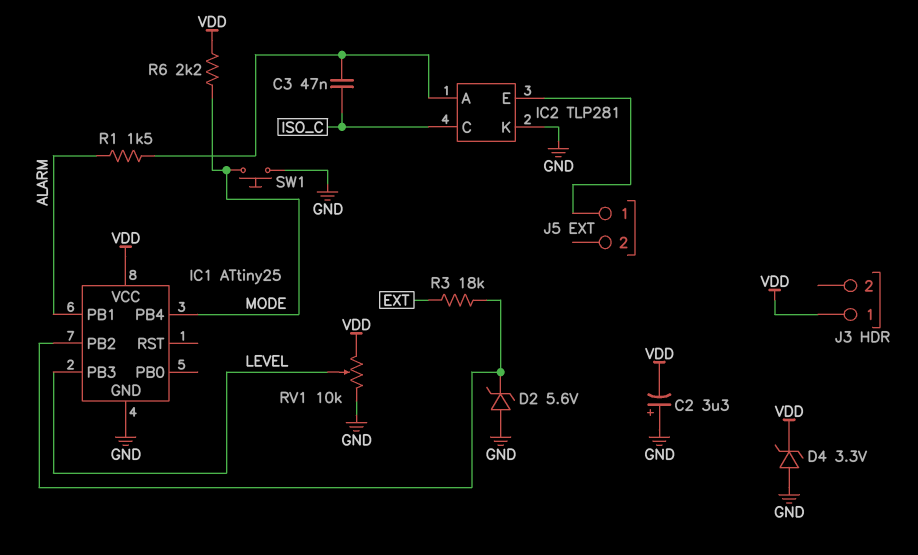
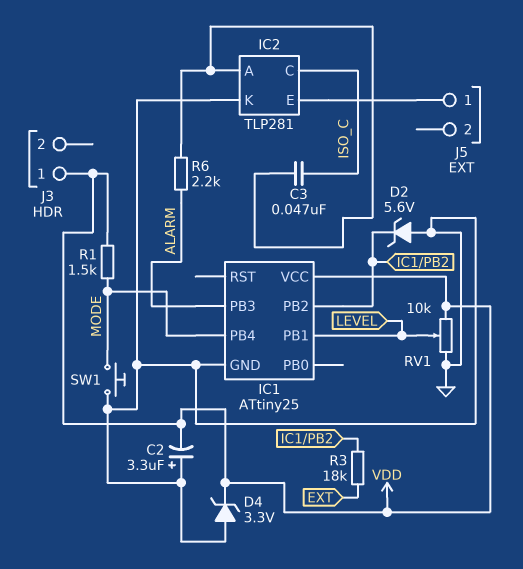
IC1 pin PB1: ALARM -> LEVEL
IC1 pin PB3: LEVEL -> ALARM
R1: 1.5k (ALARM, IC2/A) -> 1.5k (MODE, VDD)
R6: 2.2k (MODE, VDD) -> 2.2k (ALARM, IC2/A)

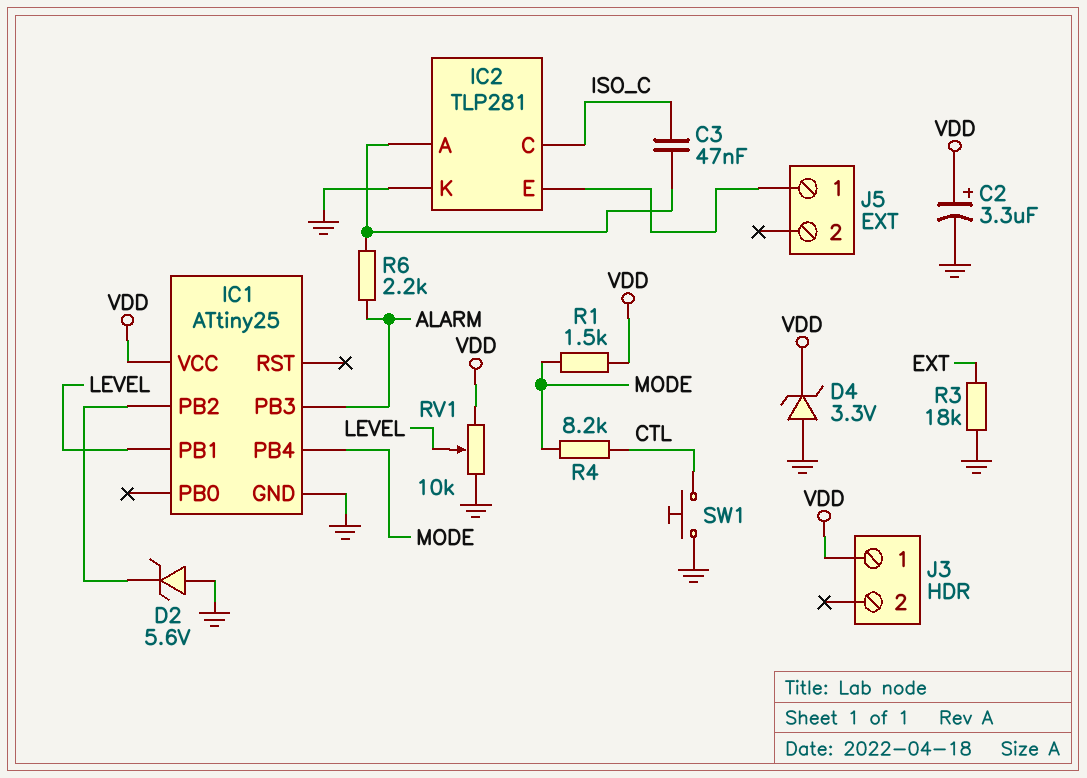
C2: 3.3uF (plus GND, minus VDD) -> 3.3uF (plus VDD, minus GND)
R3: 18k (EXT, IC1/PB2) -> 18k (EXT, GND)
R4: none -> 8.2k (CTL, MODE)
SW1: button (GND, MODE) -> button (CTL, GND)

